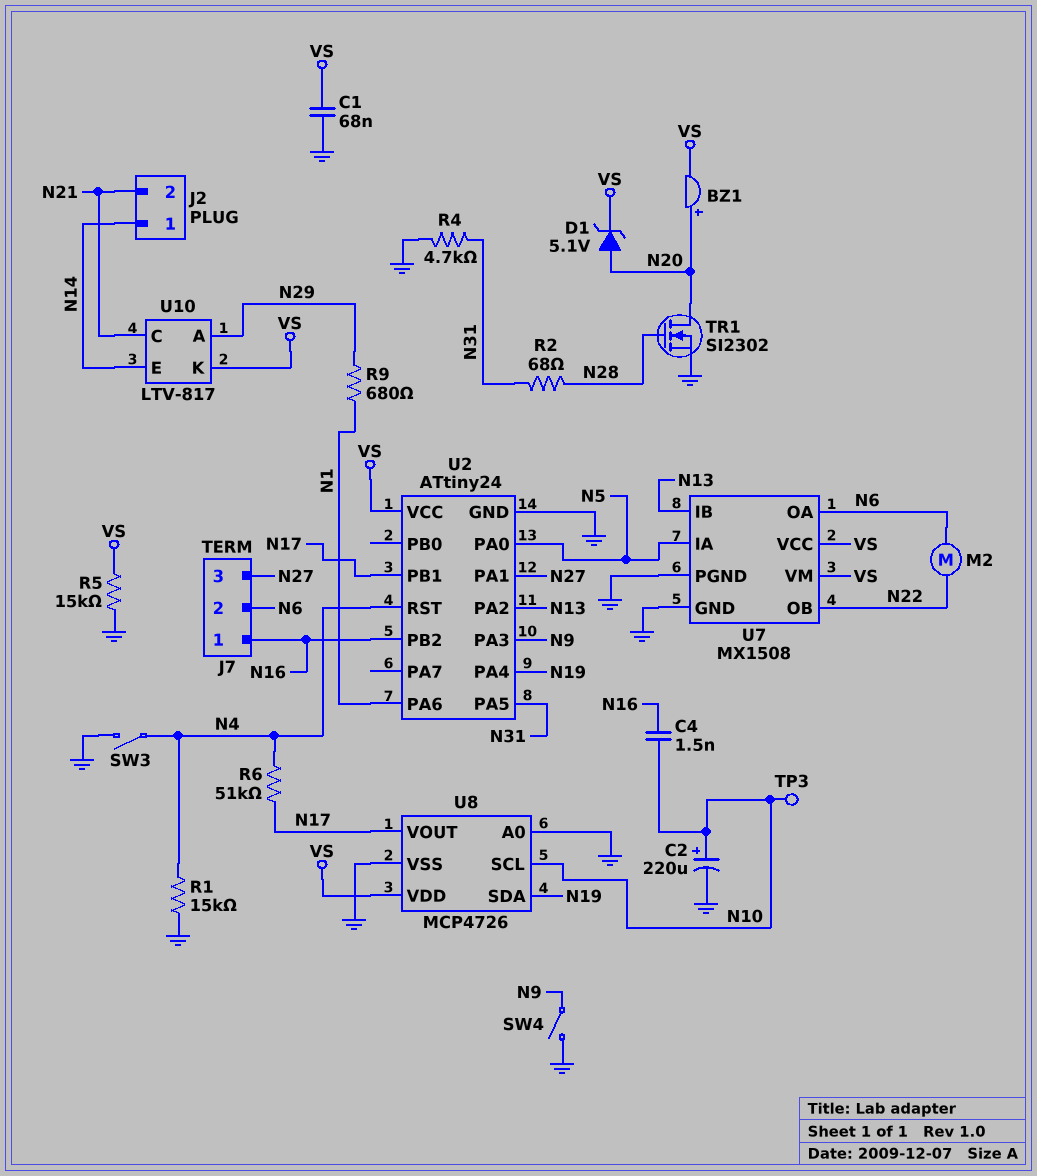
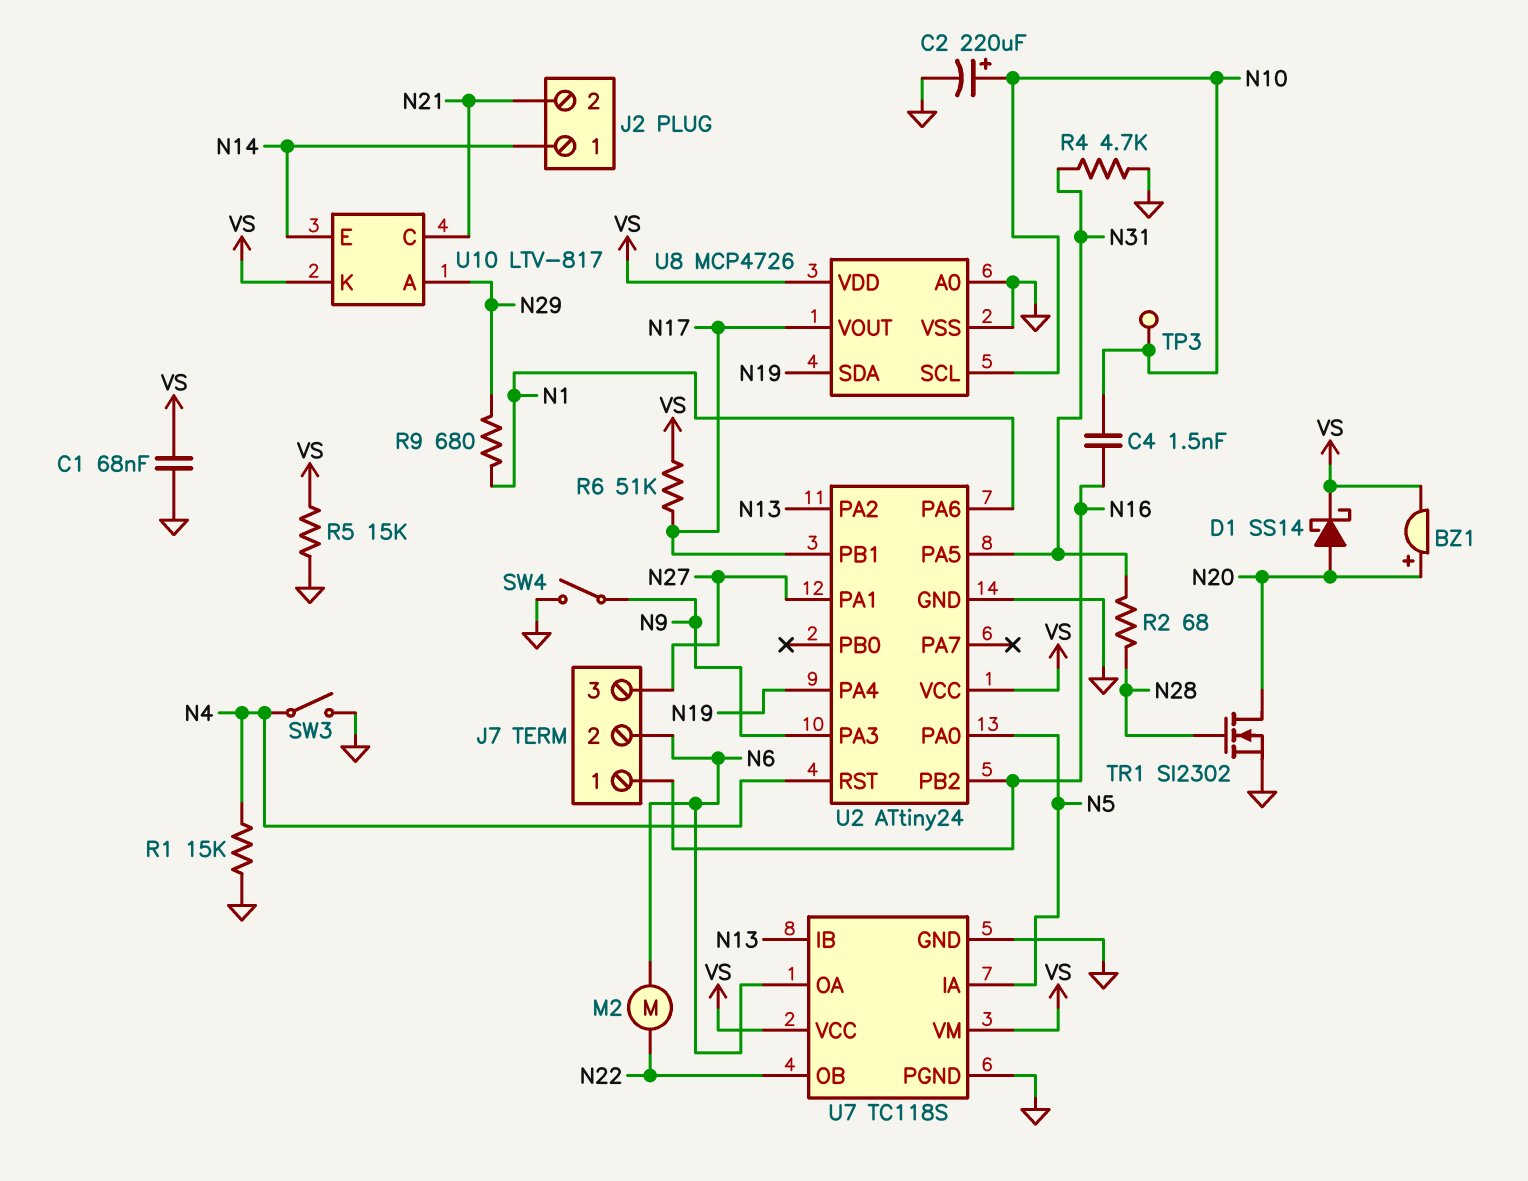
D1: zener 5.1V (A N20, K VS) -> schottky SS14 (A N20, K VS)
R6: 51k (N4, N17) -> 51k (N17, VS)
U7: MX1508 -> TC118S

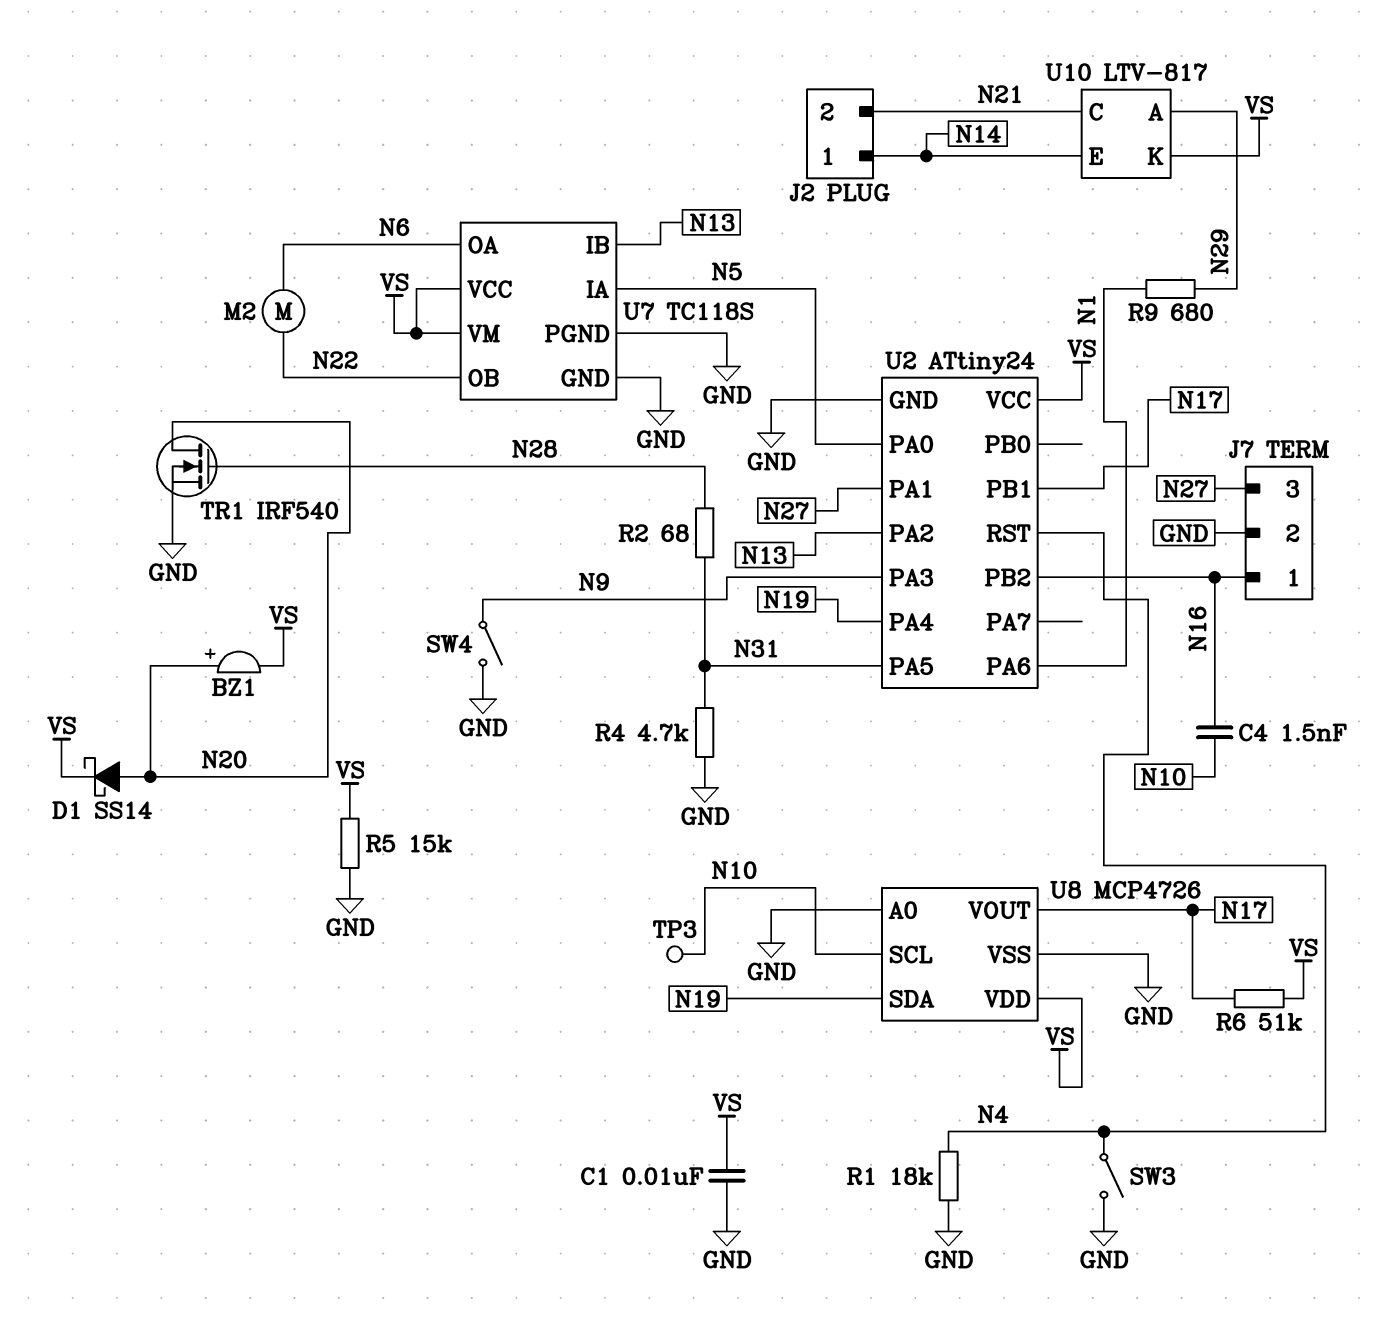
C1: 68nF (GND, VS) -> 10nF (GND, VS)
C2: 220uF (plus N10, minus GND) -> none
J7 pin 2: N6 -> GND
R1: 15k (GND, N4) -> 18k (GND, N4)
TR1: NMOS SI2302 (G N28, D N20, S GND) -> NMOS IRF540 (G N28, D N20, S GND)

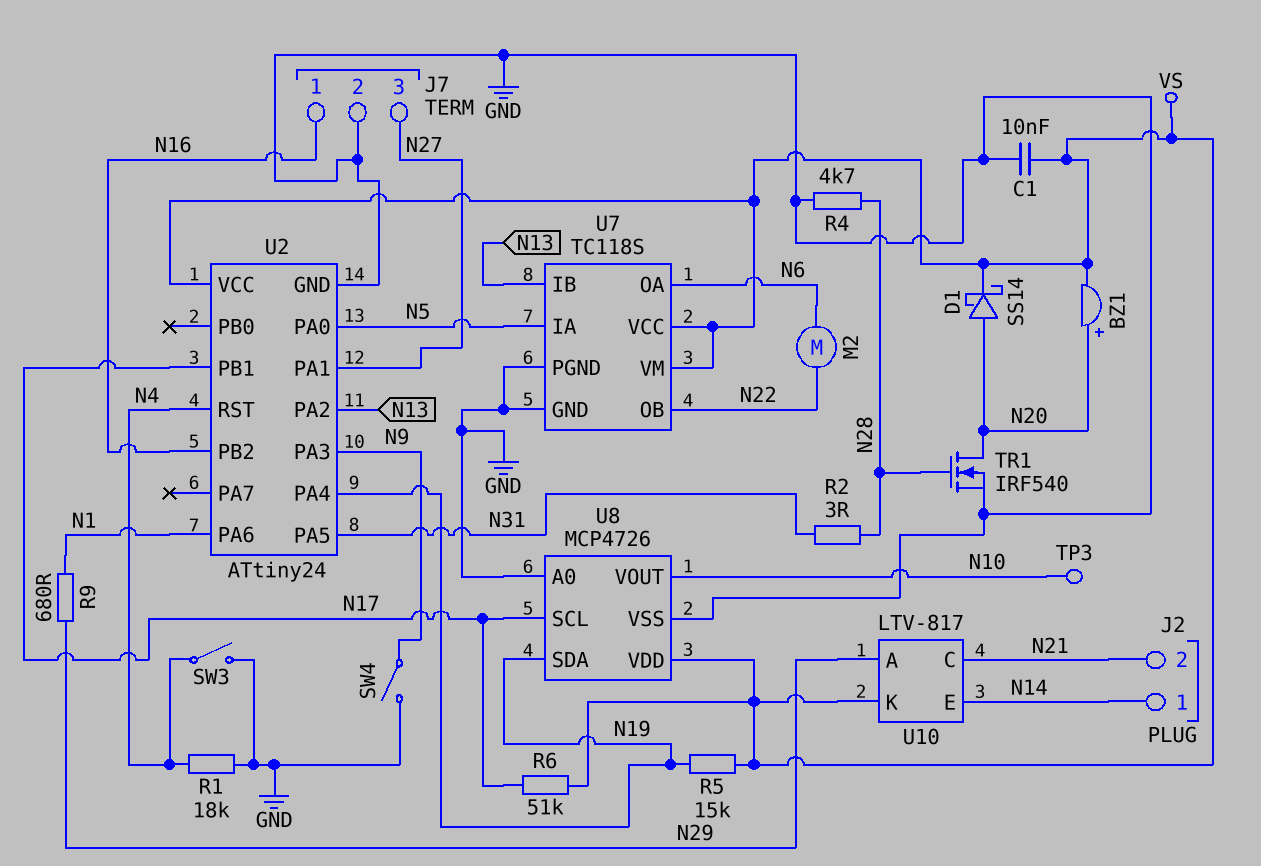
C4: 1.5nF (N10, N16) -> none
R2: 68 (N28, N31) -> 3 (N28, N31)
R4: 4.7k (GND, N31) -> 4.7k (GND, N28)
R5: 15k (GND, VS) -> 15k (N19, VS)
U8 pin SCL: N10 -> N17
U8 pin VOUT: N17 -> N10

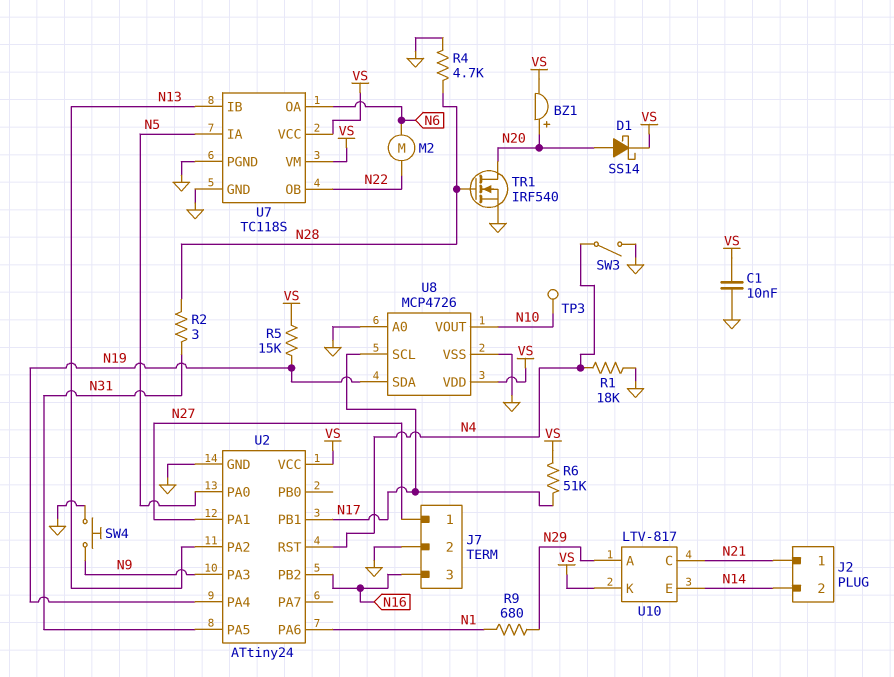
J2 pin 1: N14 -> N21
J2 pin 2: N21 -> N14
J7 pin 1: N16 -> N27
J7 pin 3: N27 -> N16
SW4: switch (GND, N9) -> button (GND, N9)

